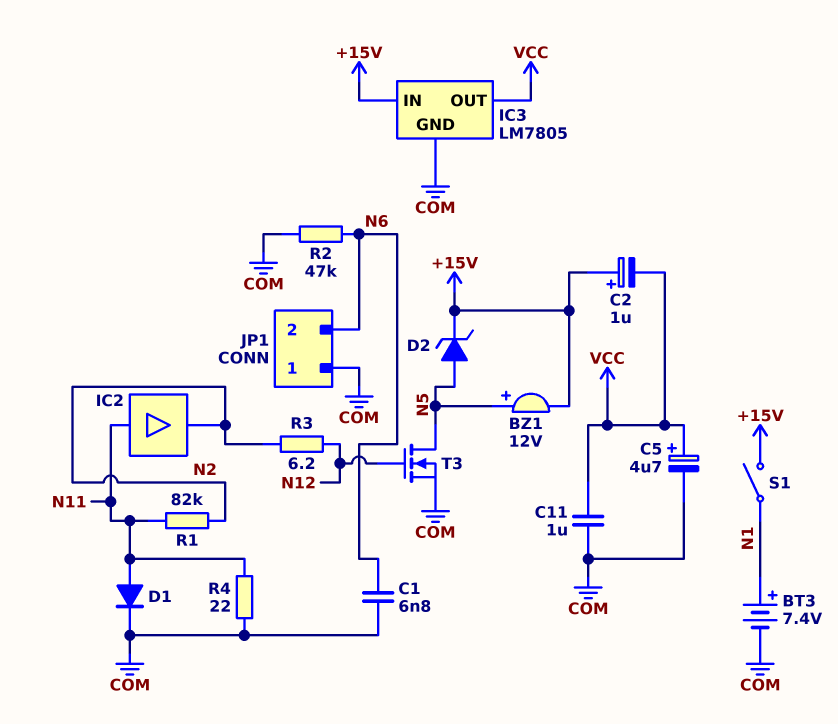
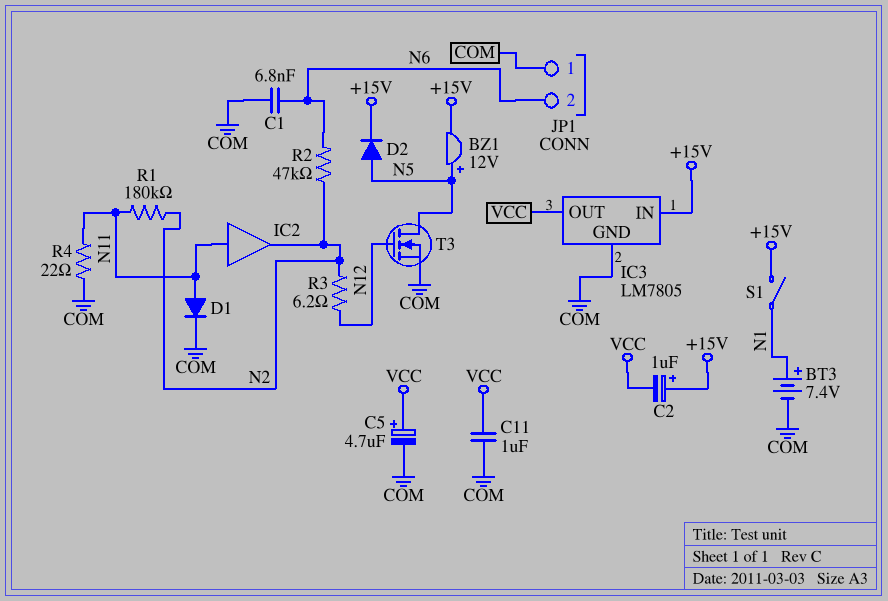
D2: zener (A N5, K +15V) -> diode (A N5, K +15V)
R1: 82k (N2, N11) -> 180k (N2, N11)
R2: 47k (COM, N6) -> 47k (N2, N6)

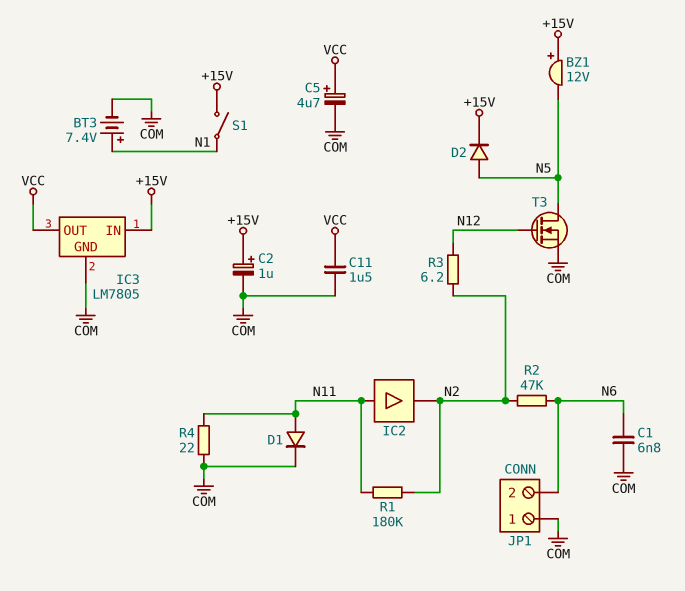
BZ1: buzzer 12V (plus N5, minus +15V) -> buzzer 12V (plus +15V, minus N5)
C2: 1uF (plus +15V, minus VCC) -> 1uF (plus +15V, minus COM)
C11: 1uF (COM, VCC) -> 1.5uF (COM, VCC)

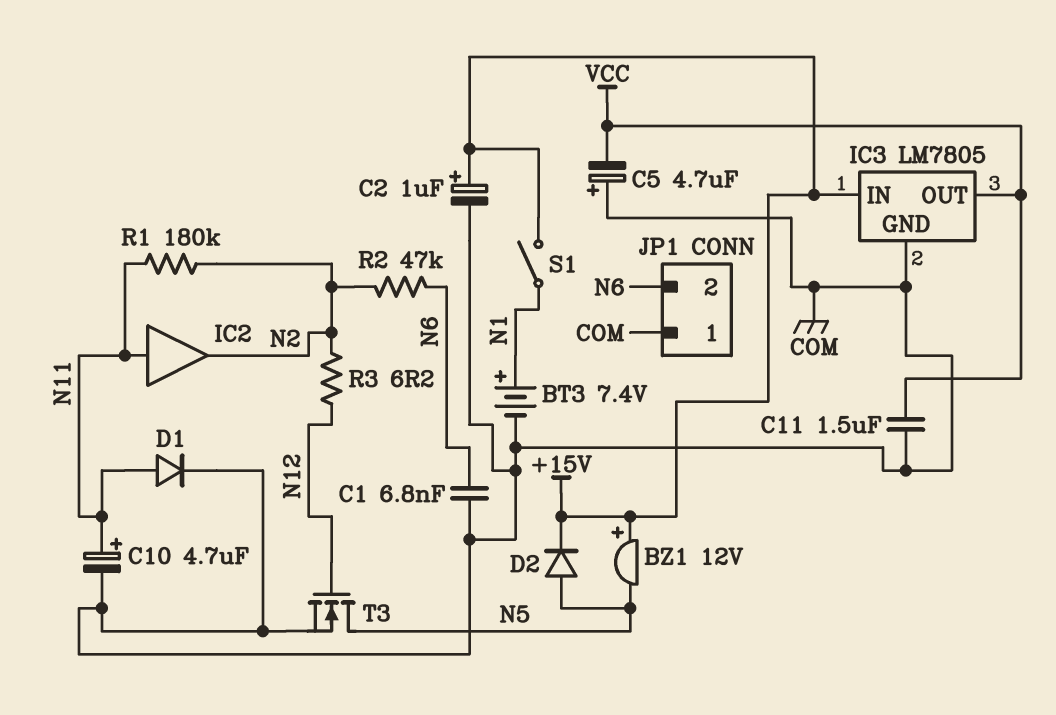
C5: 4.7uF (plus VCC, minus COM) -> 4.7uF (plus COM, minus VCC)
C10: none -> 4.7uF (plus N11, minus COM)
R4: 22 (COM, N11) -> none

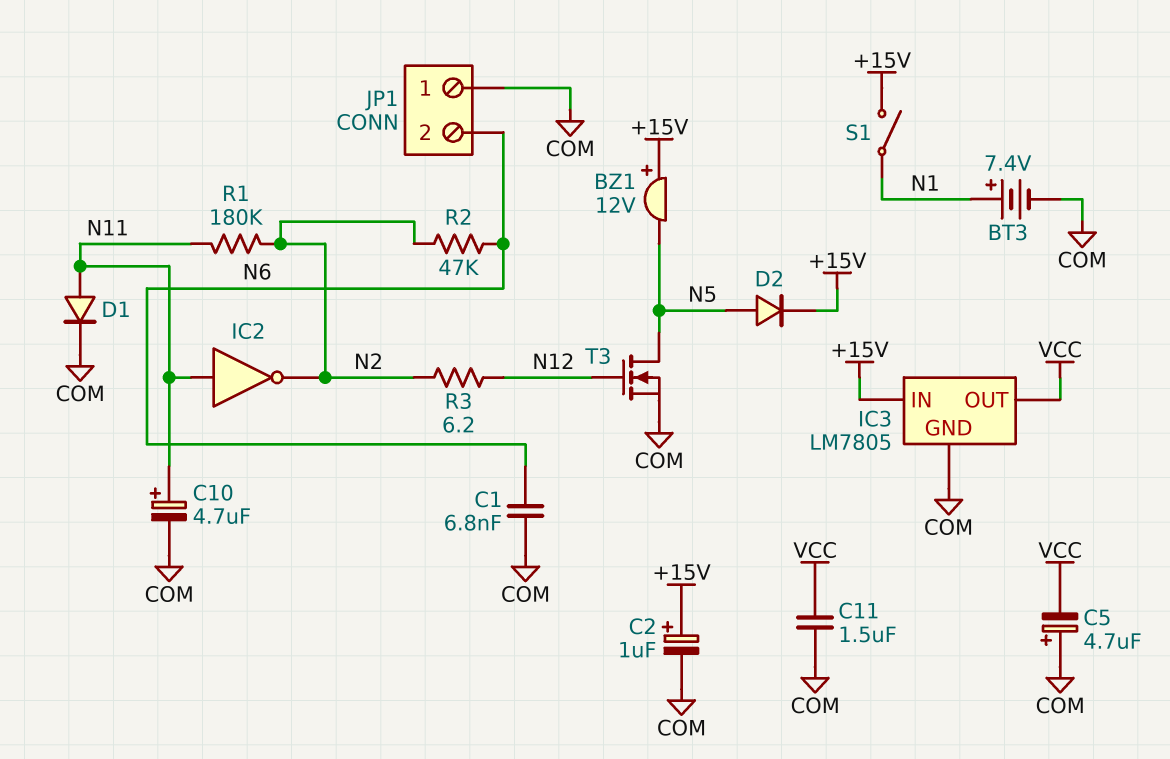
IC2: buffer (in N11, out N2) -> NOT (in N11, out N2)

